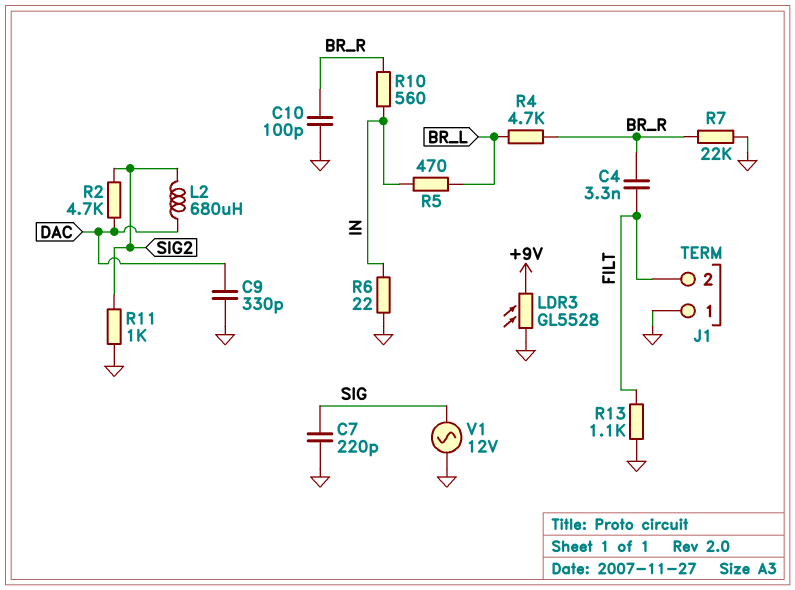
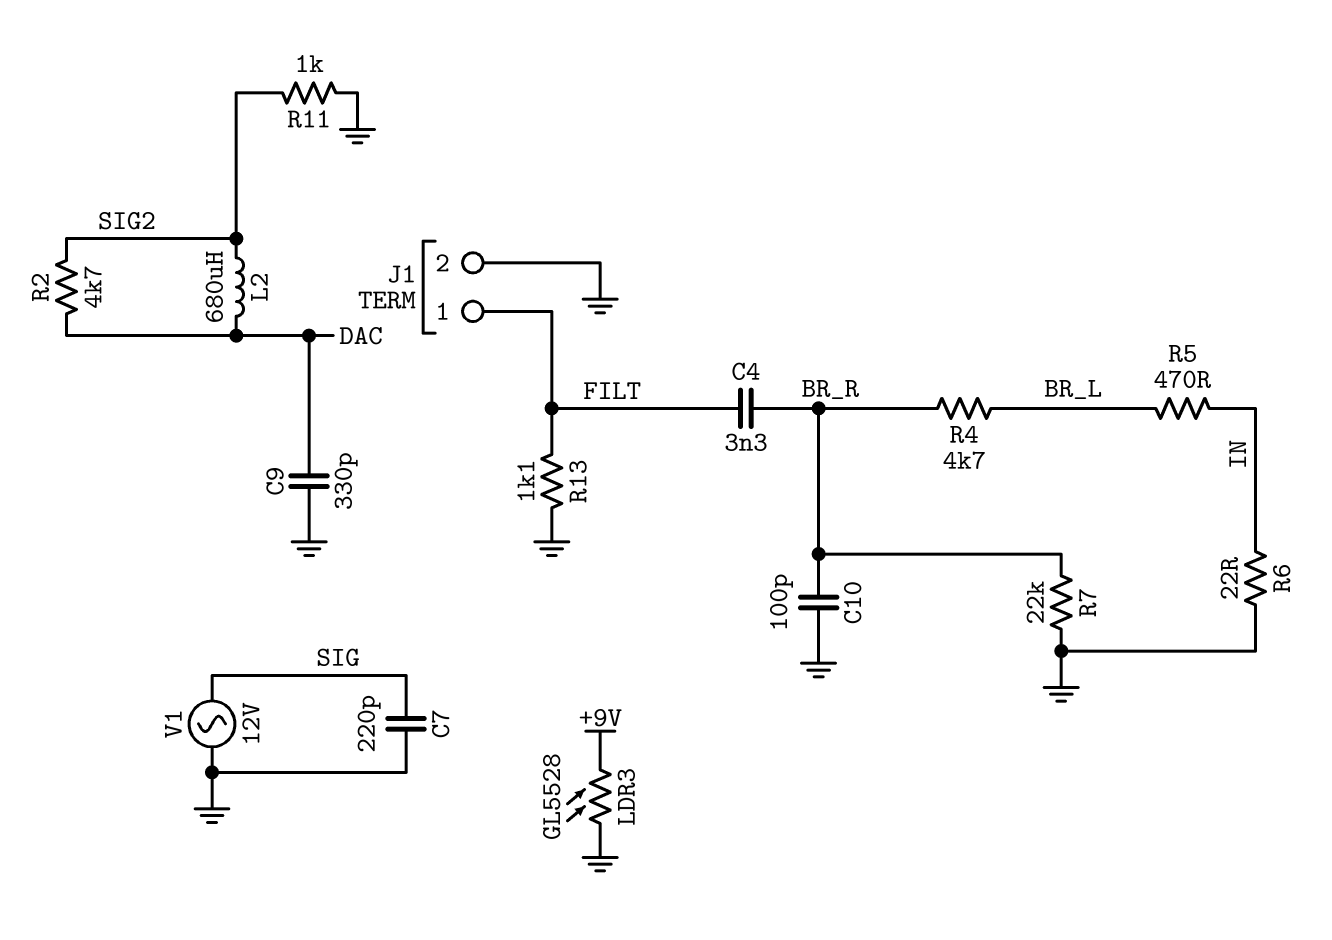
J1 pin 1: GND -> FILT
J1 pin 2: FILT -> GND
R10: 560 (BR_R, IN) -> none

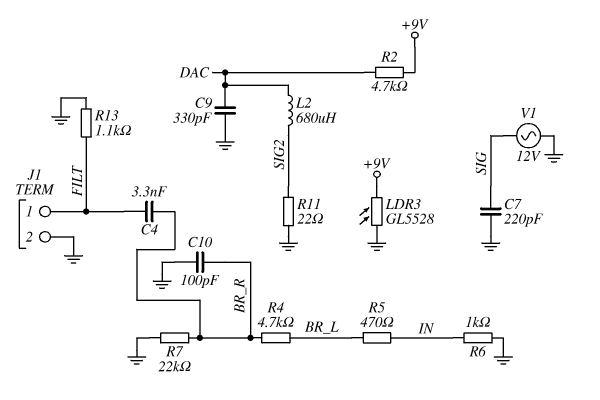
R2: 4.7k (DAC, SIG2) -> 4.7k (+9V, DAC)
R6: 22 (GND, IN) -> 1k (GND, IN)
R11: 1k (GND, SIG2) -> 22 (GND, SIG2)

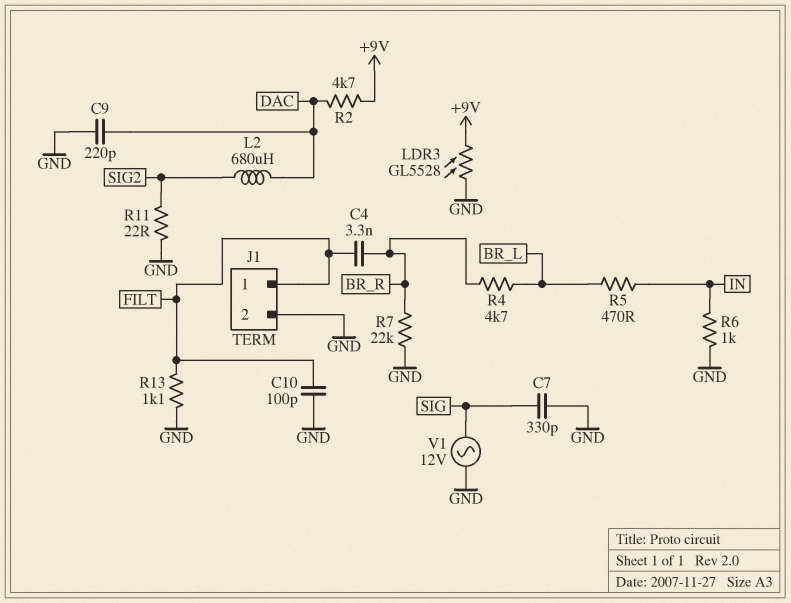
C7: 220pF (GND, SIG) -> 330pF (GND, SIG)
C9: 330pF (DAC, GND) -> 220pF (DAC, GND)
C10: 100pF (BR_R, GND) -> 100pF (FILT, GND)

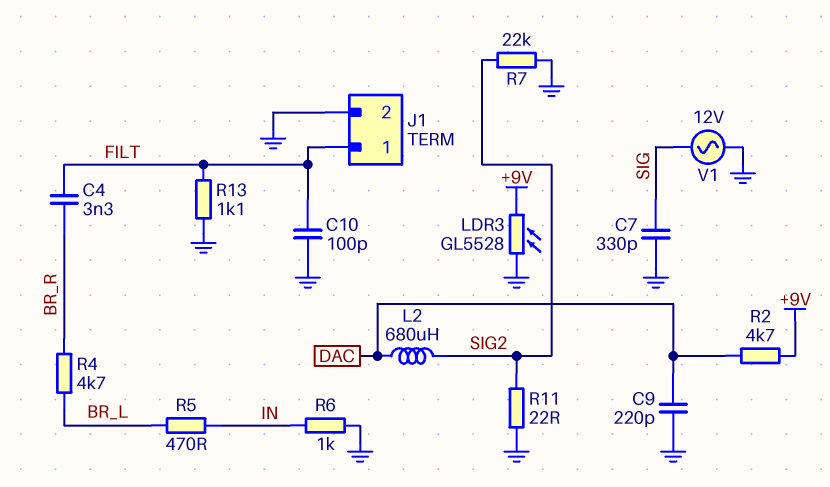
R7: 22k (BR_R, GND) -> 22k (GND, SIG2)

